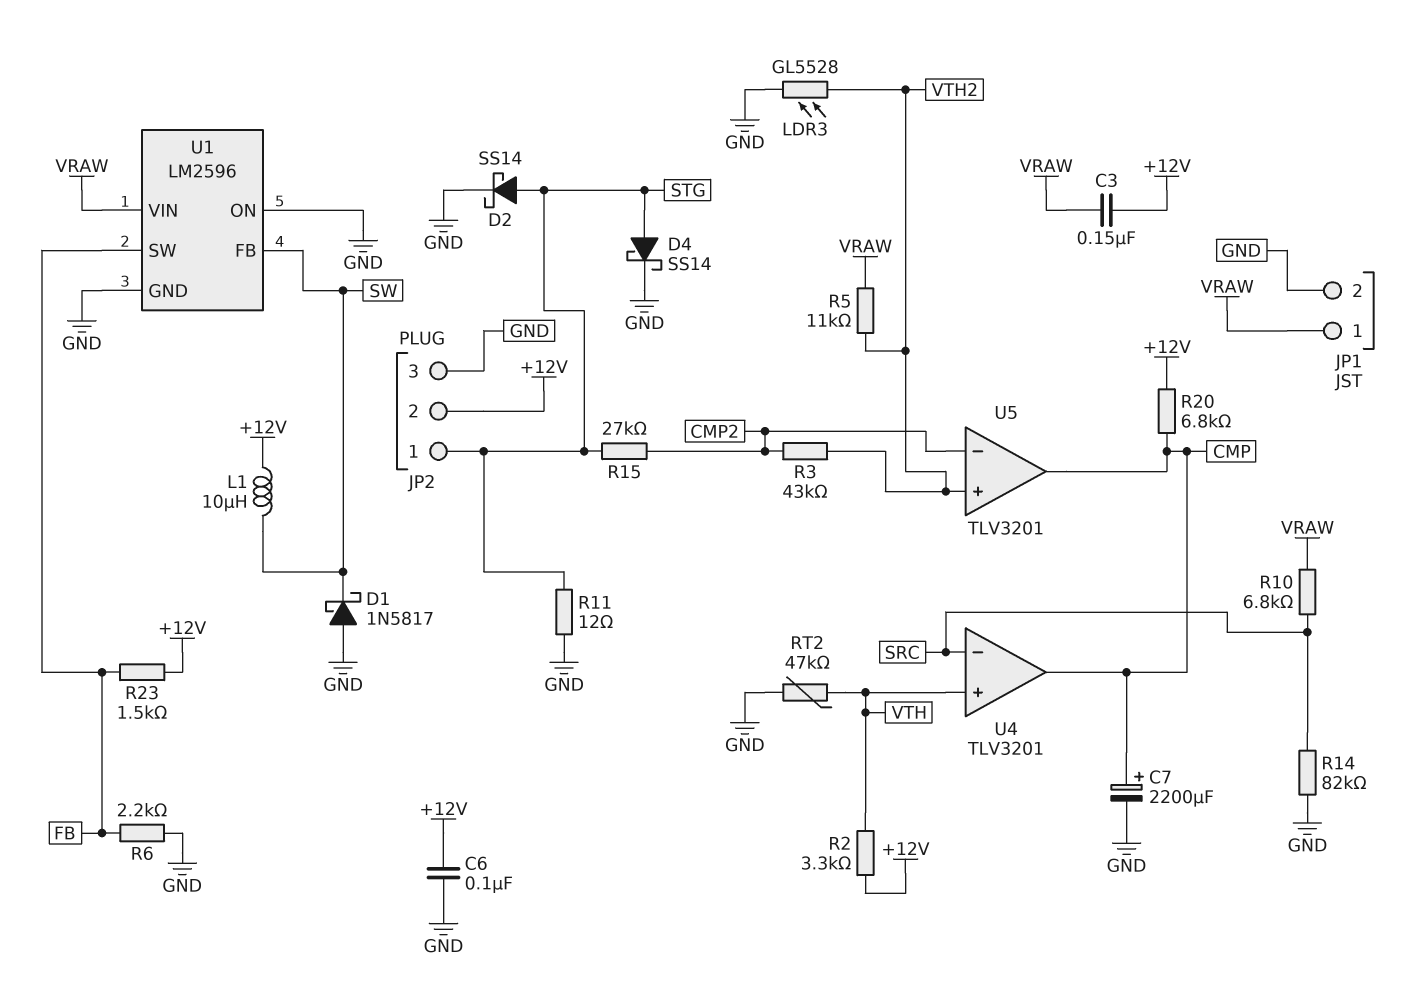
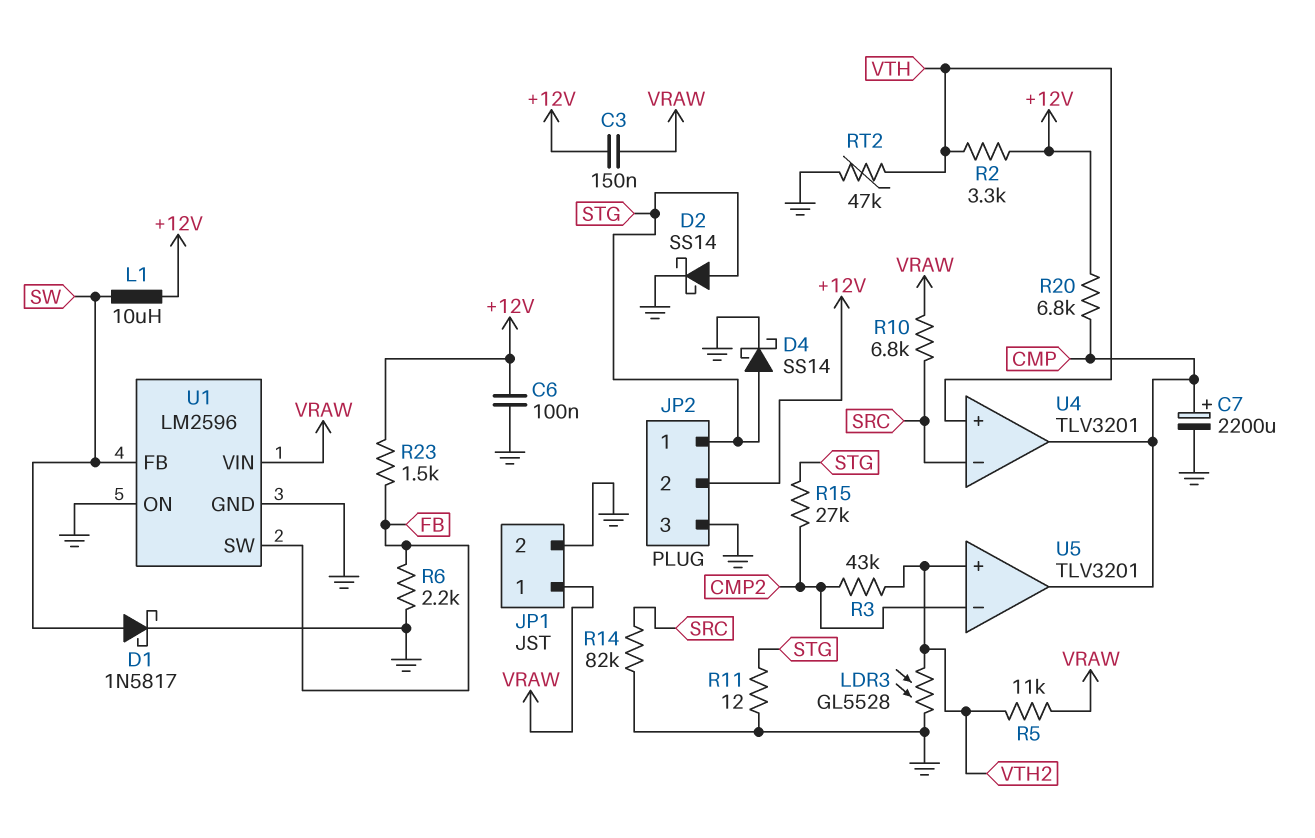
D1: schottky 1N5817 (A GND, K SW) -> schottky 1N5817 (A SW, K GND)

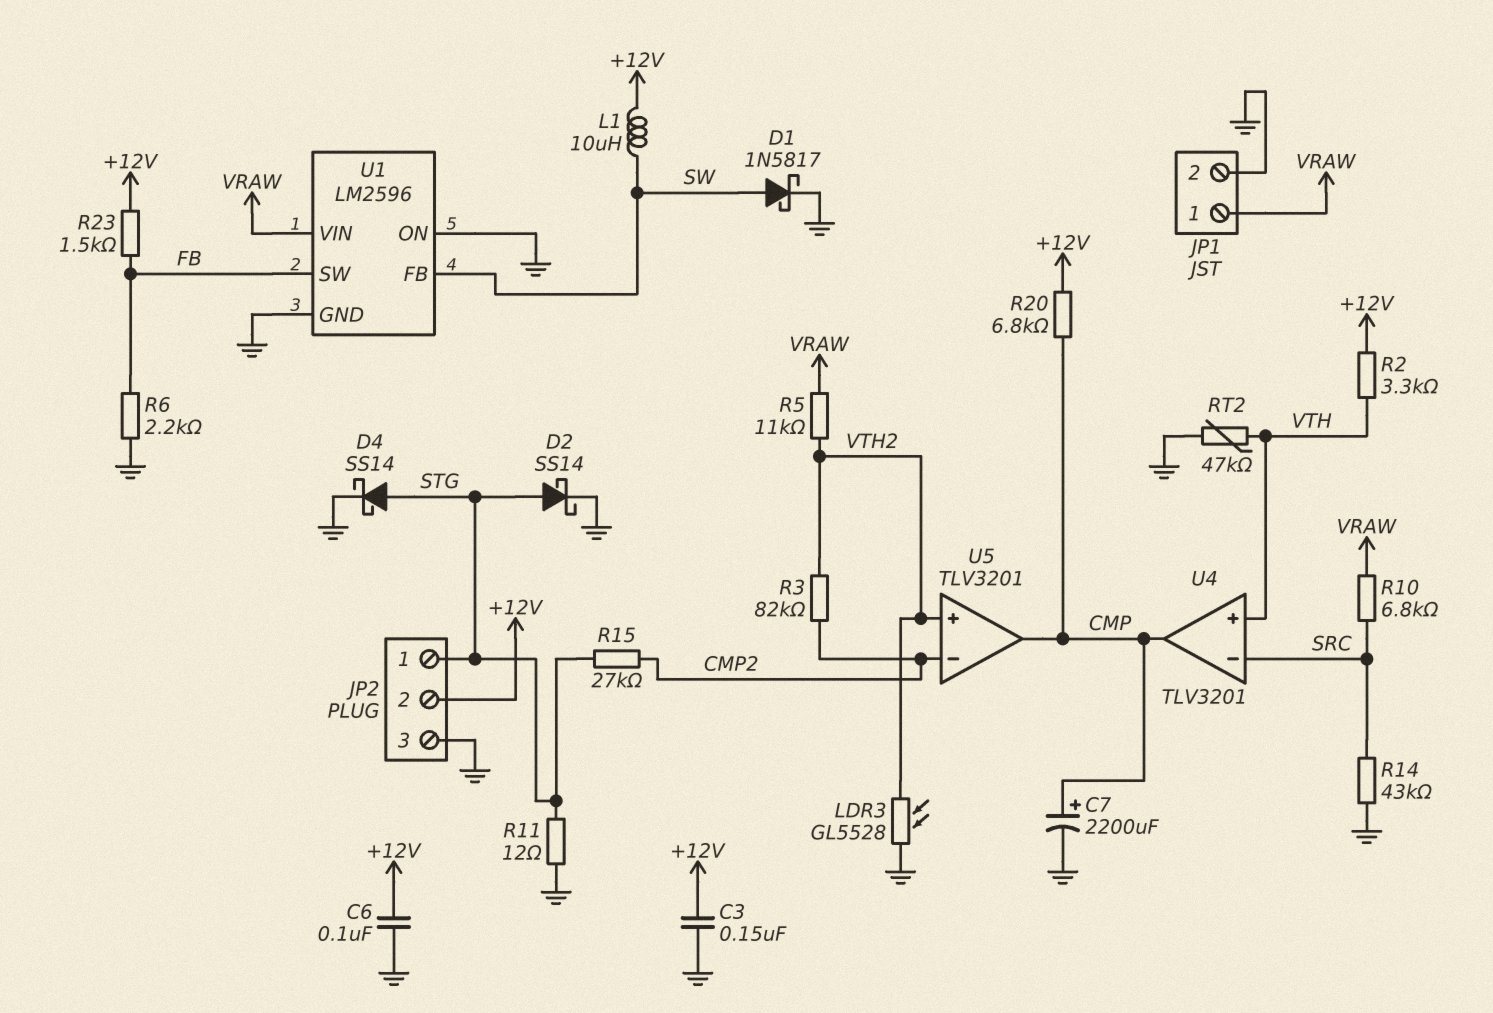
C3: 150nF (+12V, VRAW) -> 150nF (+12V, GND)
R3: 43k (CMP2, VTH2) -> 82k (CMP2, VTH2)
R14: 82k (GND, SRC) -> 43k (GND, SRC)

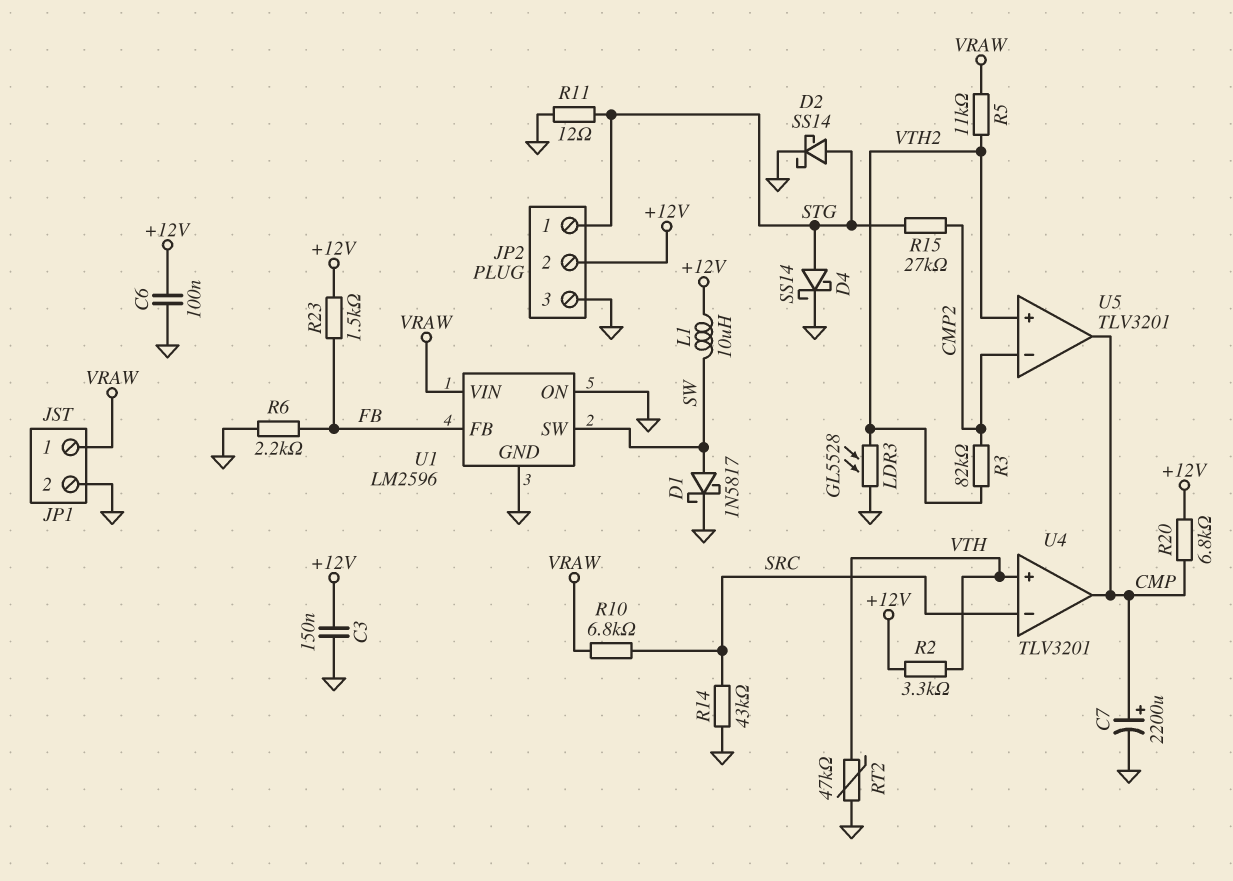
U1 pin FB: SW -> FB
U1 pin SW: FB -> SW

